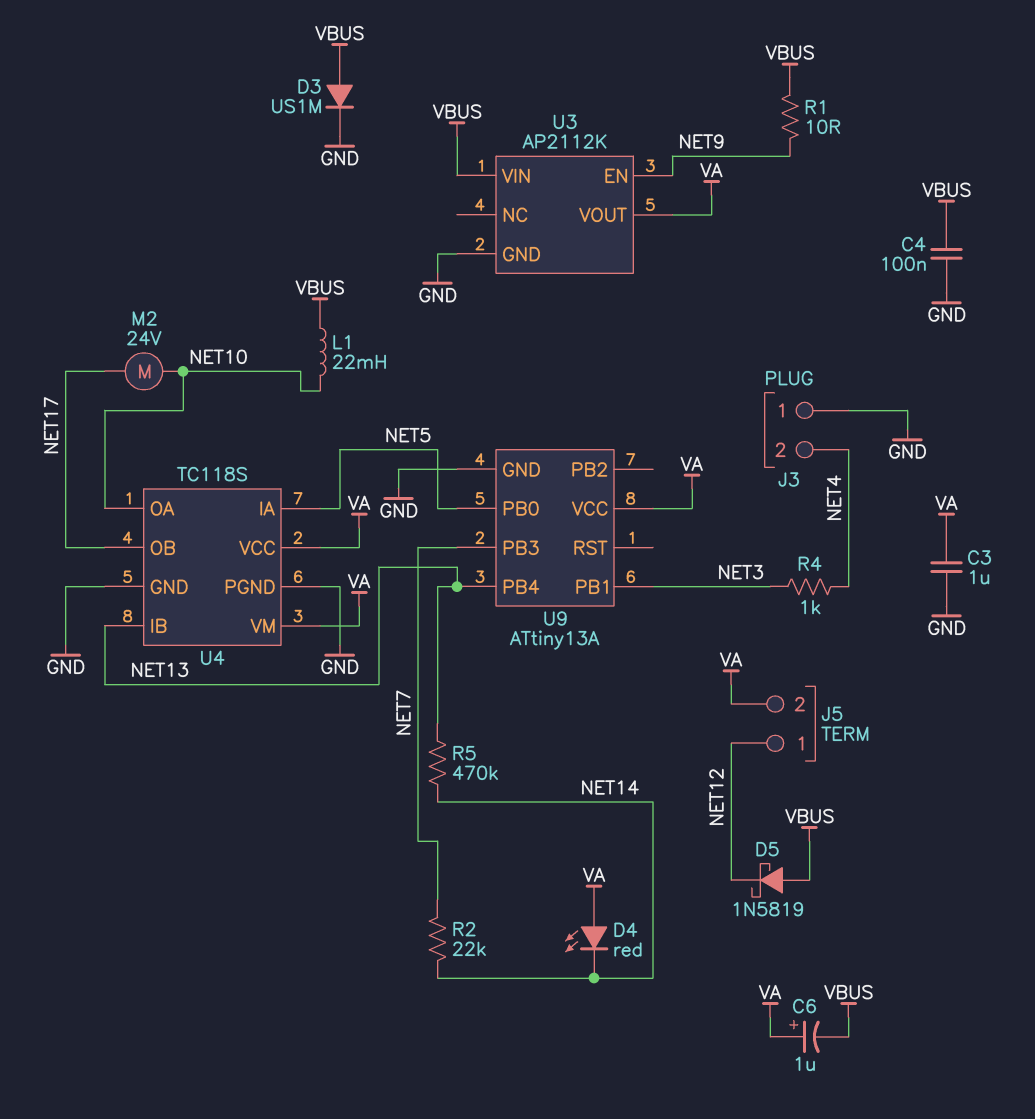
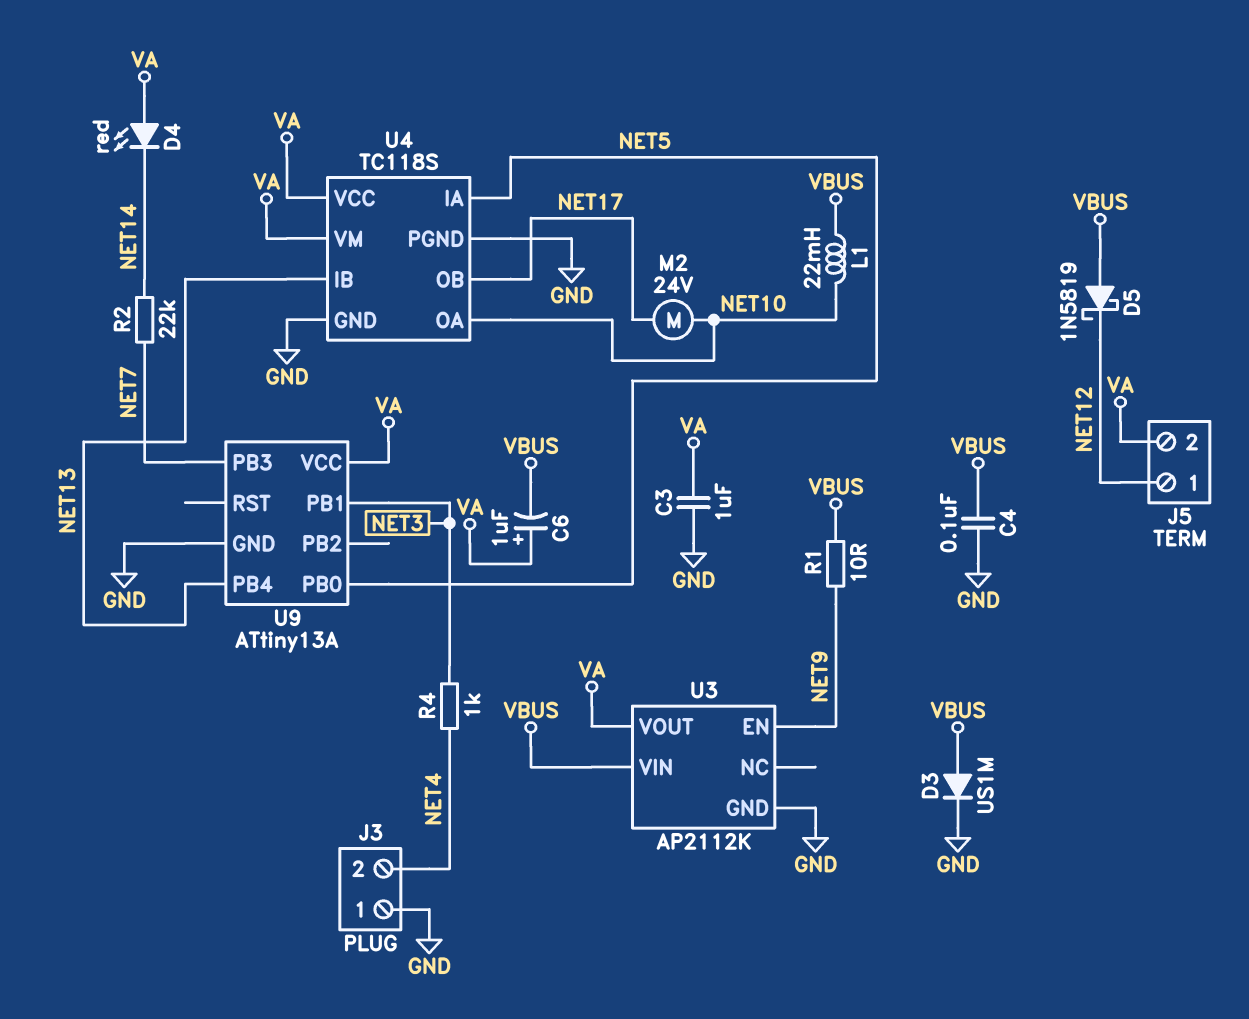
R5: 470k (NET13, NET14) -> none

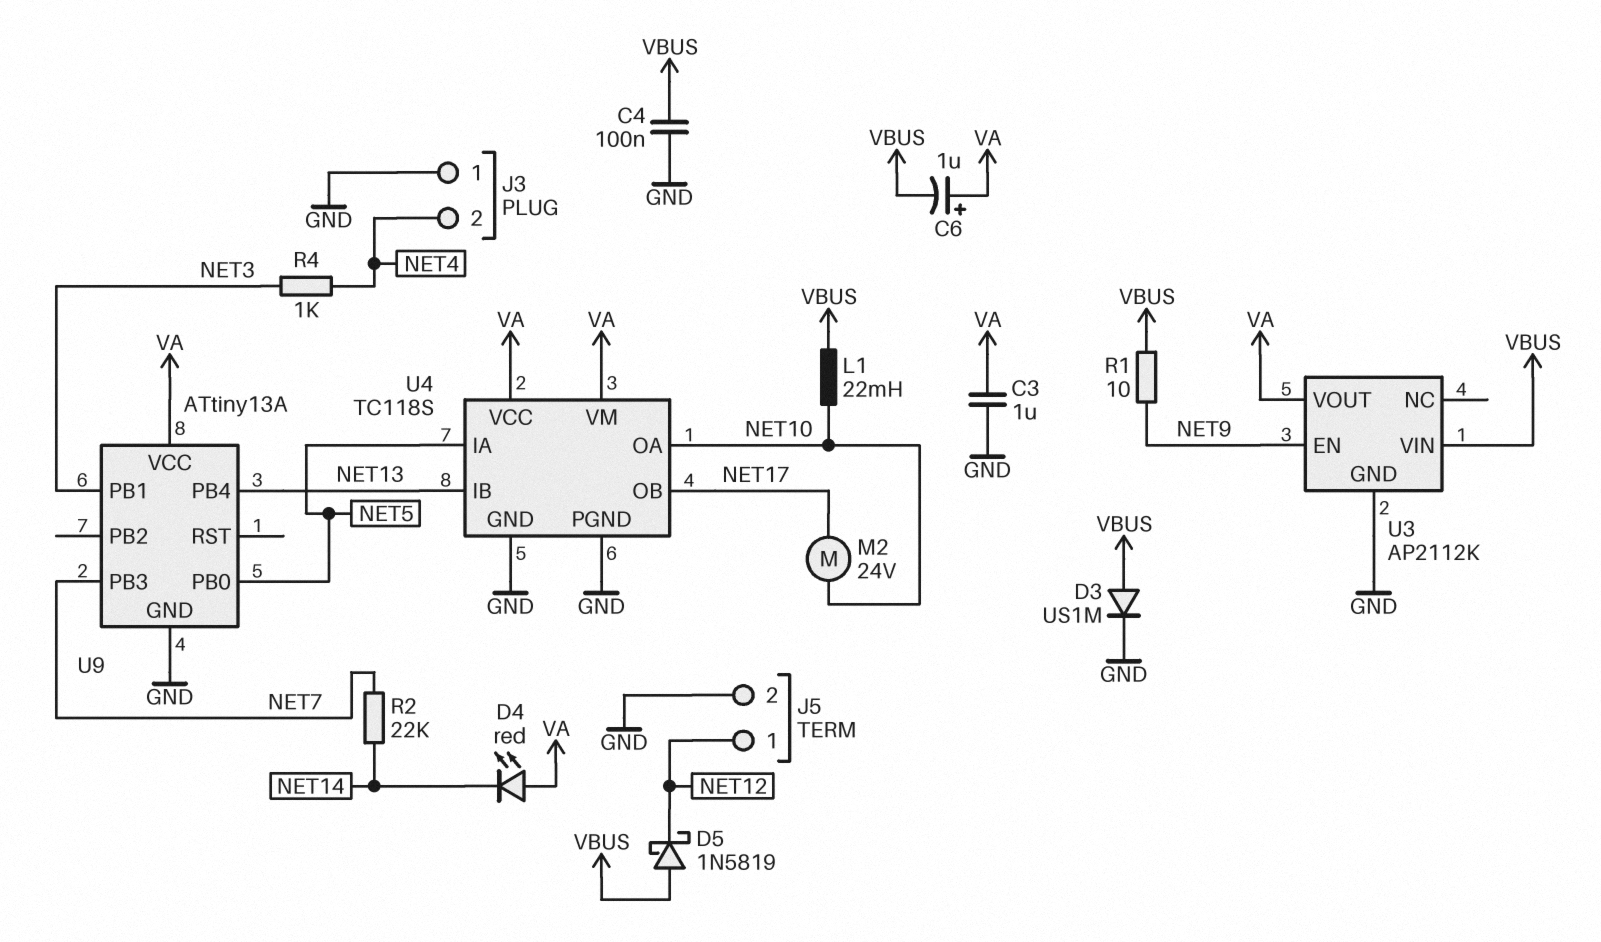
J5 pin 2: VA -> GND

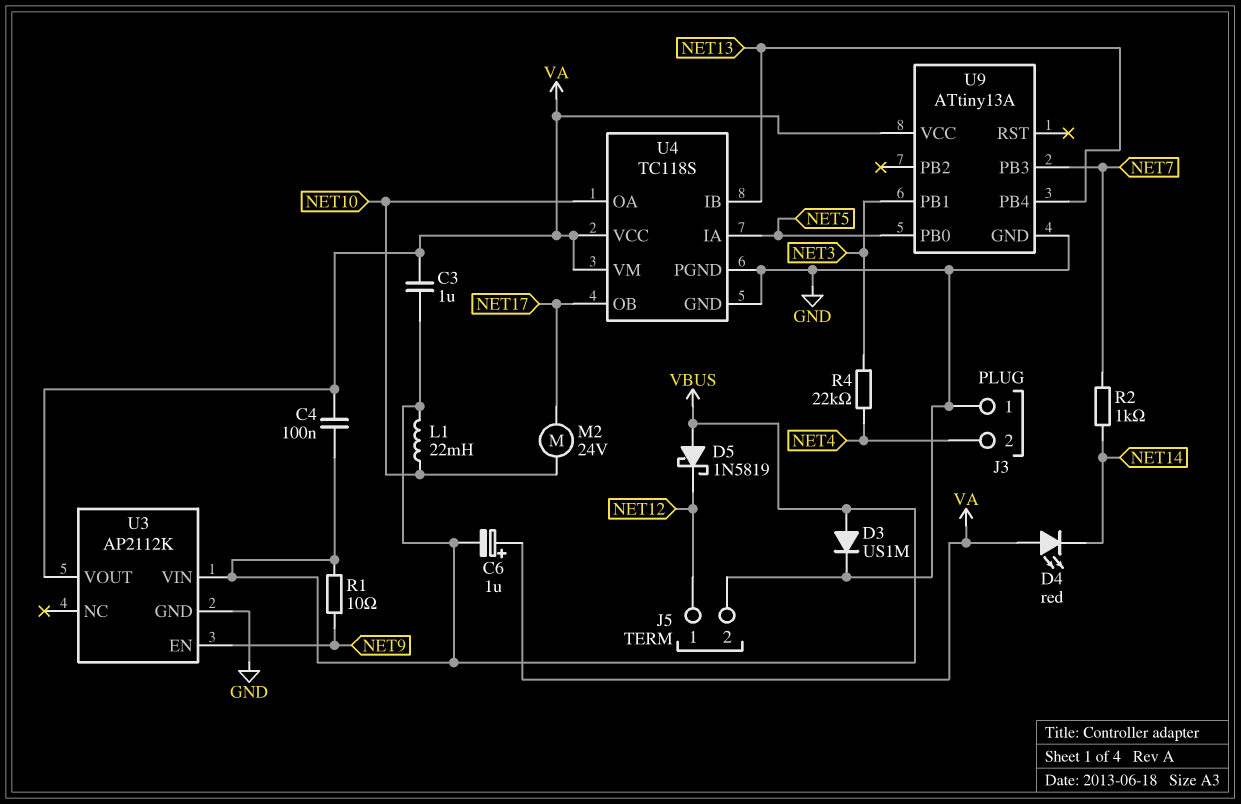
C3: 1uF (GND, VA) -> 1uF (VA, VBUS)
C4: 100nF (GND, VBUS) -> 100nF (VA, VBUS)
R2: 22k (NET7, NET14) -> 1k (NET7, NET14)
R4: 1k (NET3, NET4) -> 22k (NET3, NET4)

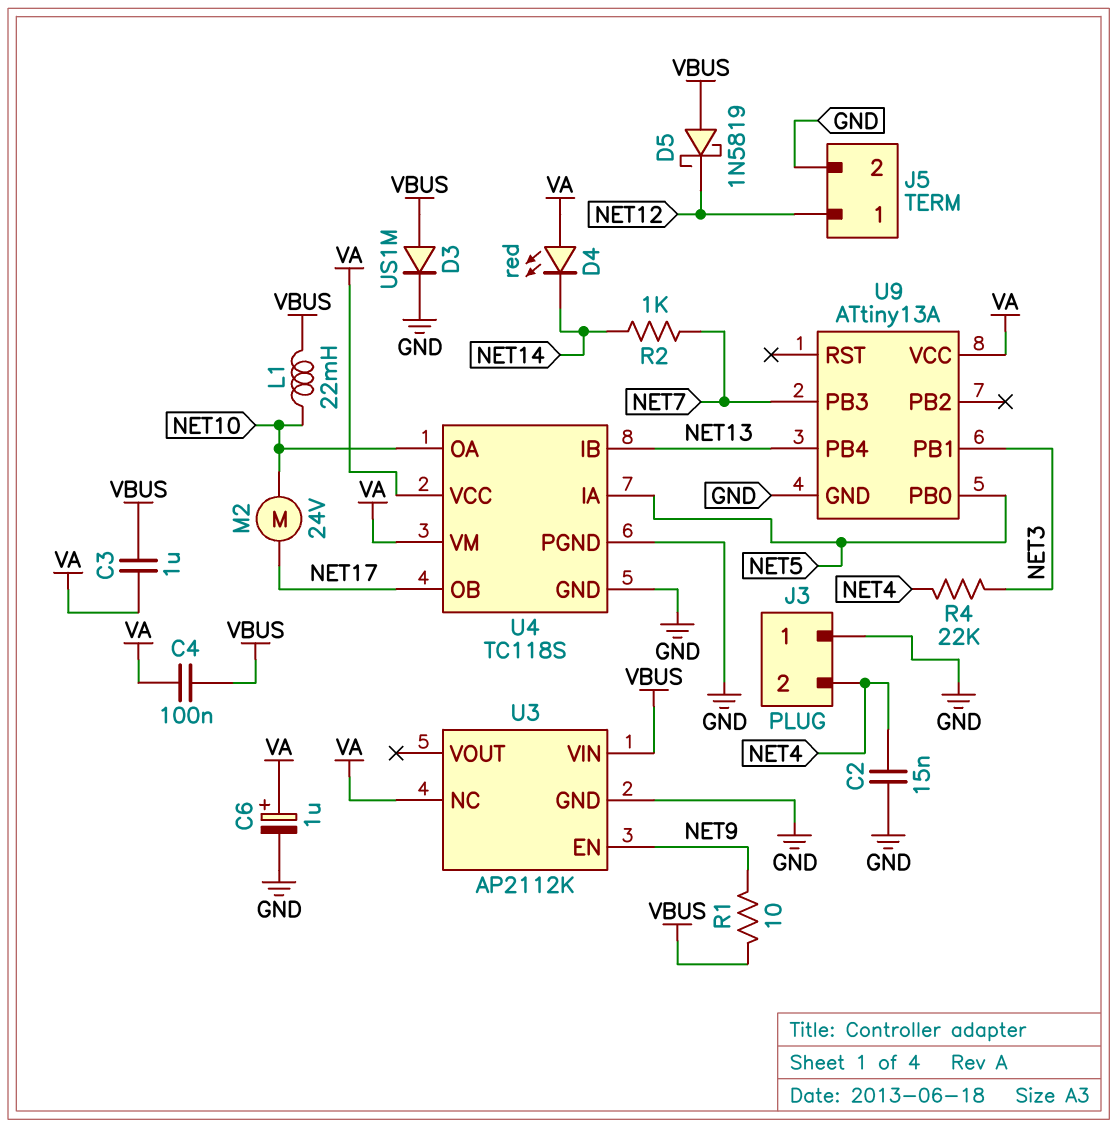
C2: none -> 15nF (GND, NET4)
C6: 1uF (plus VA, minus VBUS) -> 1uF (plus VA, minus GND)
U3 pin NC: none -> VA
U3 pin VOUT: VA -> none

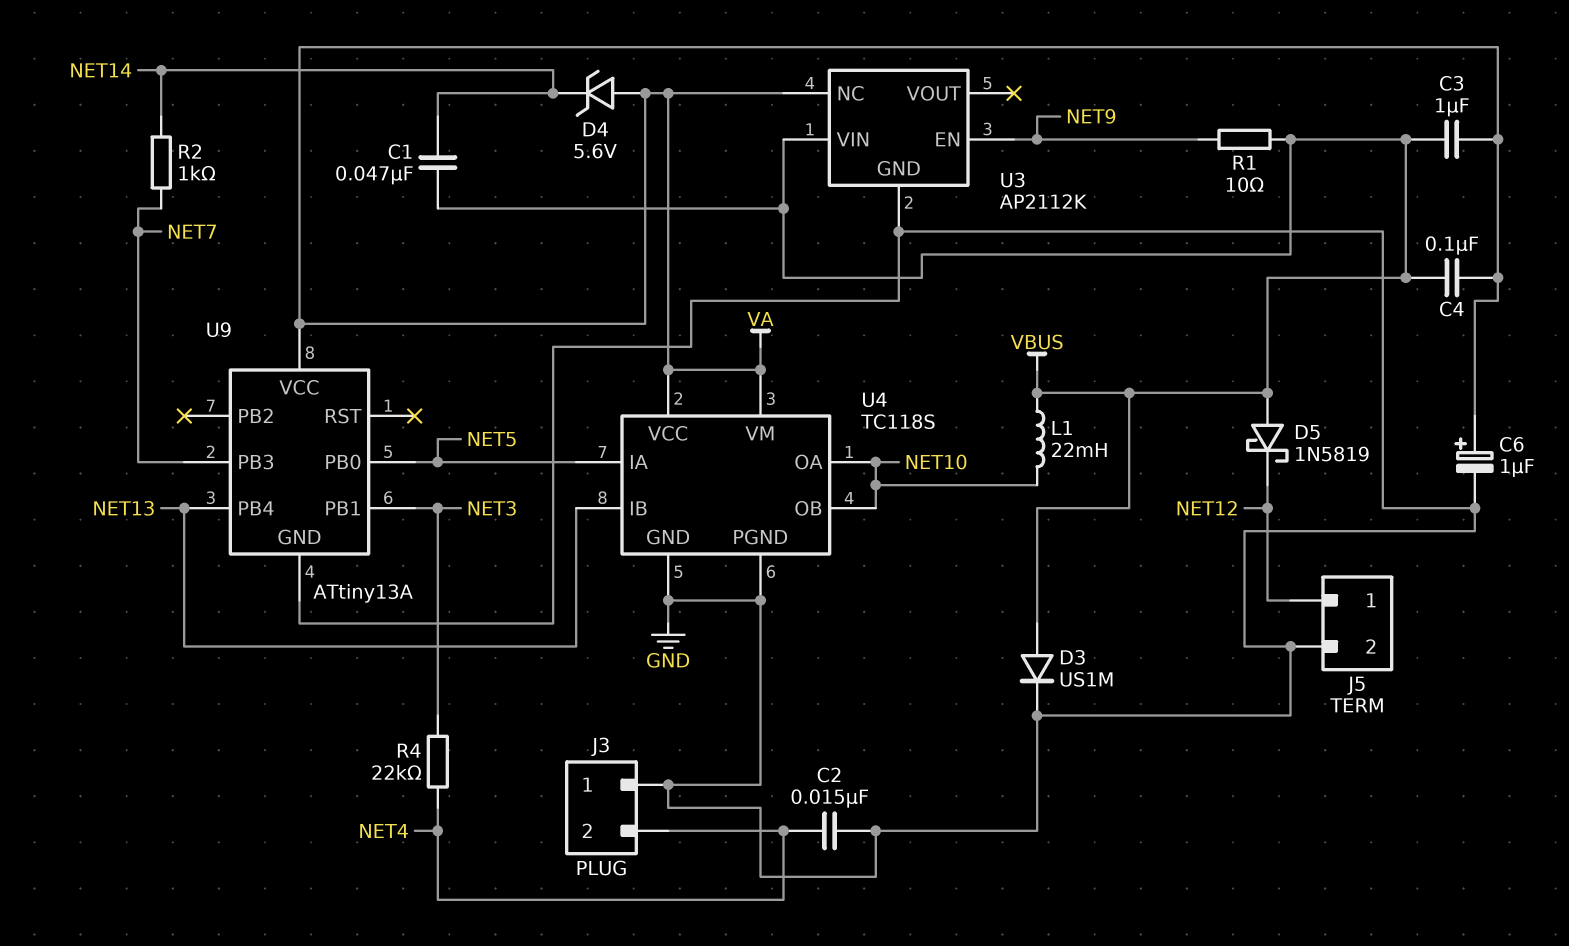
C1: none -> 47nF (NET14, VBUS)
D4: LED red (A VA, K NET14) -> zener 5.6V (A VA, K NET14)
M2: motor 24V (NET10, NET17) -> none
U4 pin OB: NET17 -> NET10

